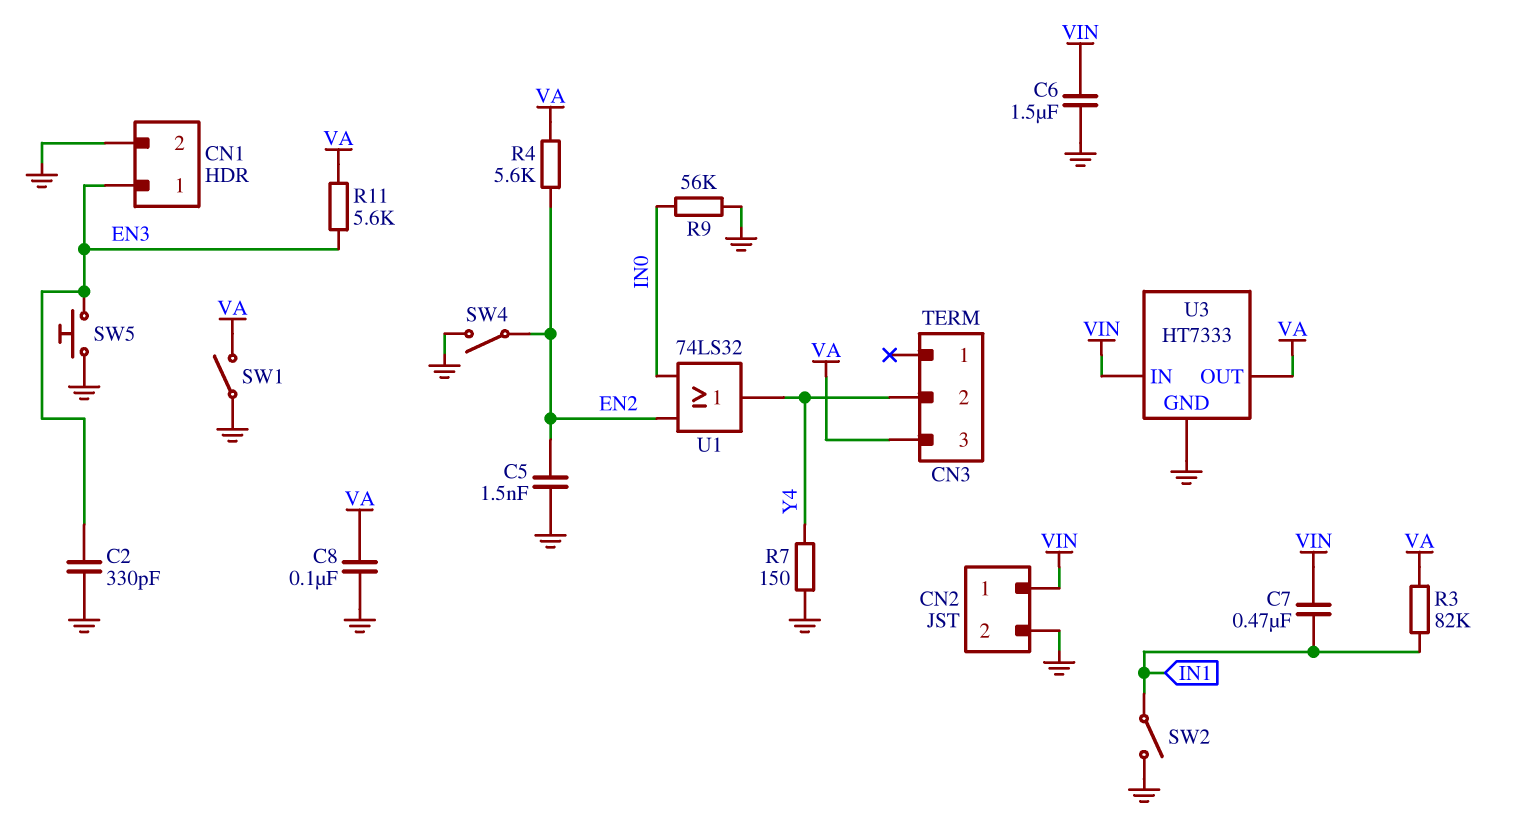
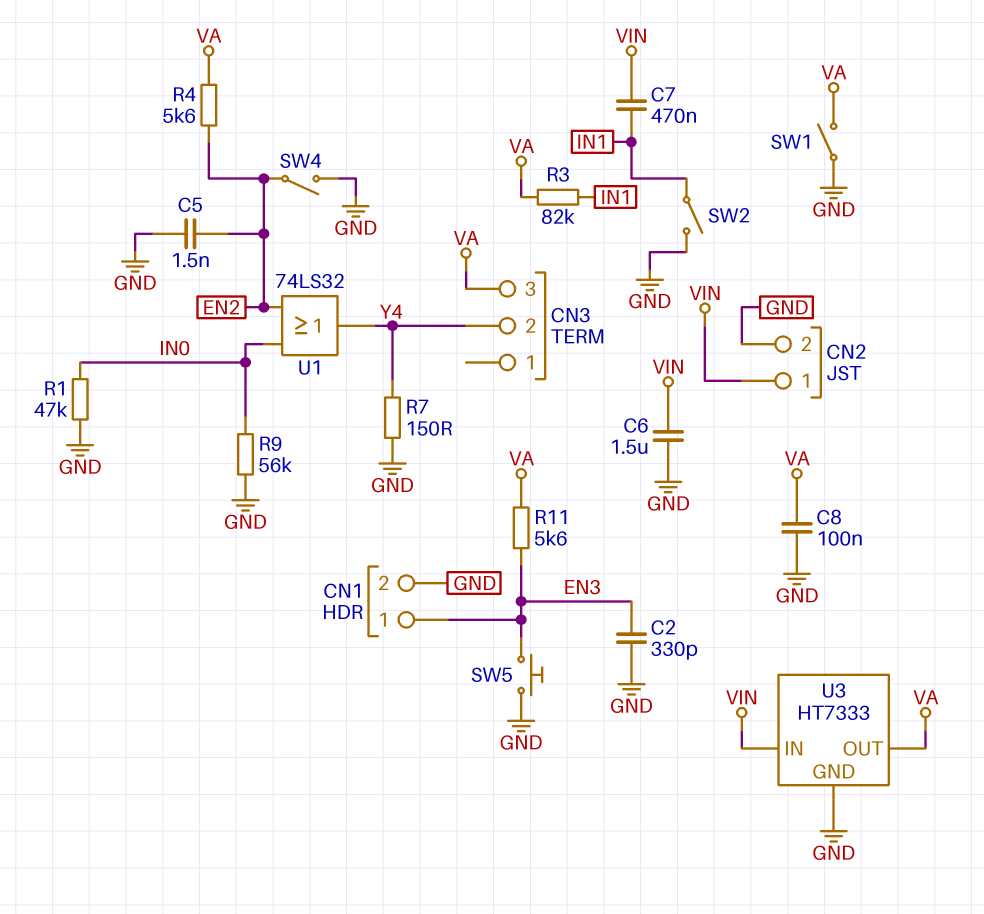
R1: none -> 47k (GND, IN0)

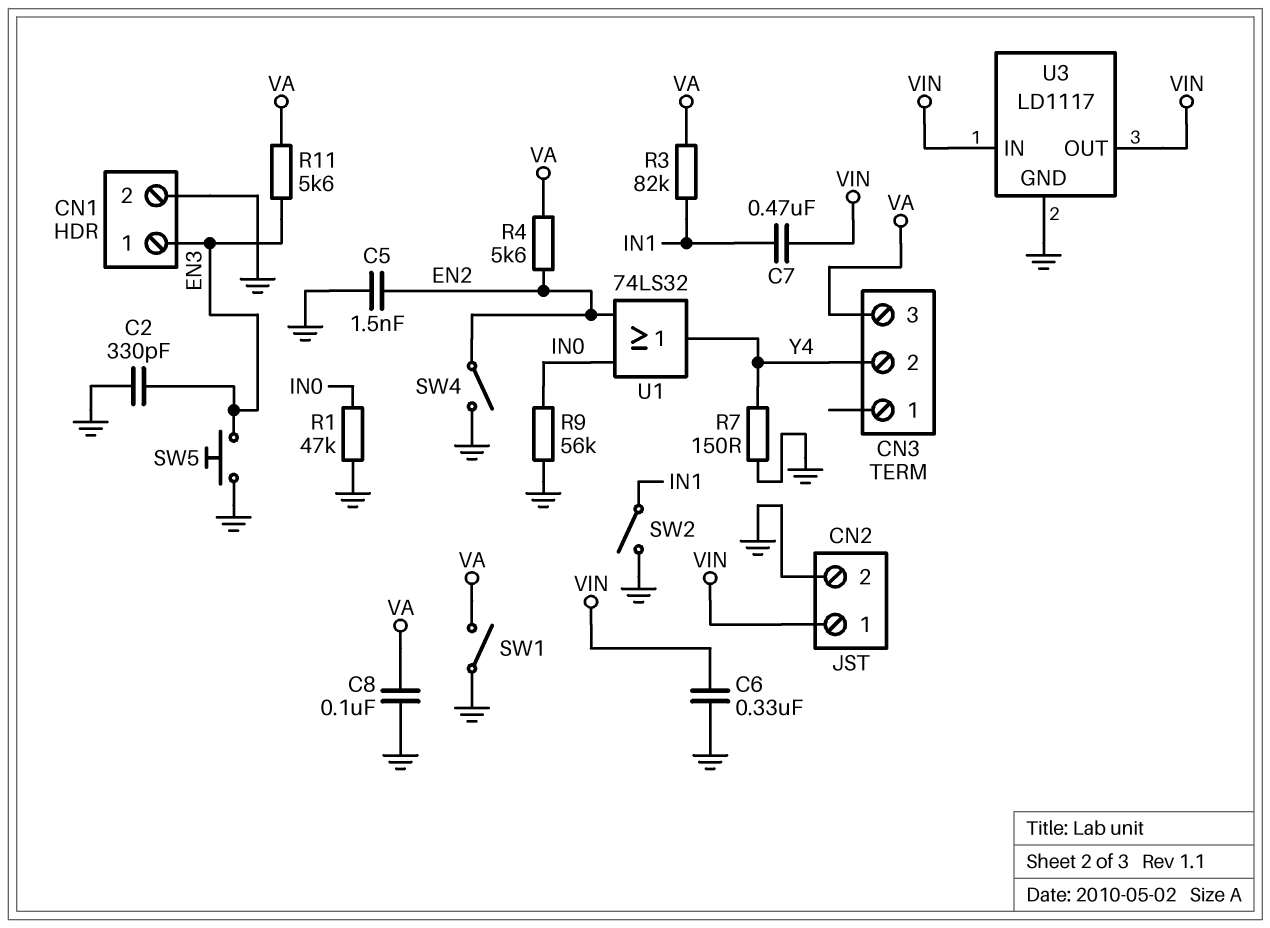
C6: 1.5uF (GND, VIN) -> 330nF (GND, VIN)
U3: HT7333 -> LD1117
U3 pin OUT: VA -> VIN

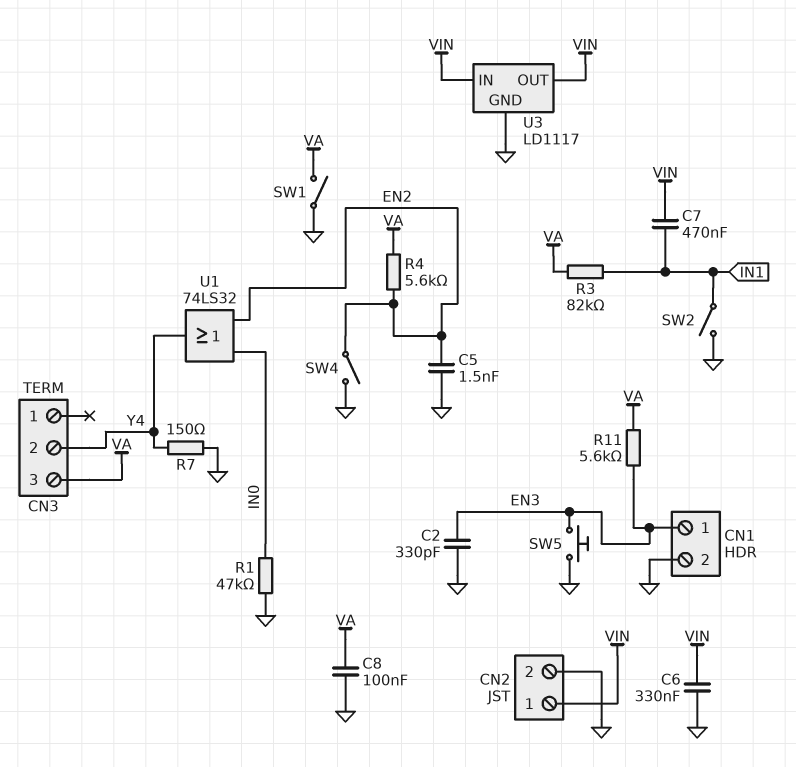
R9: 56k (GND, IN0) -> none

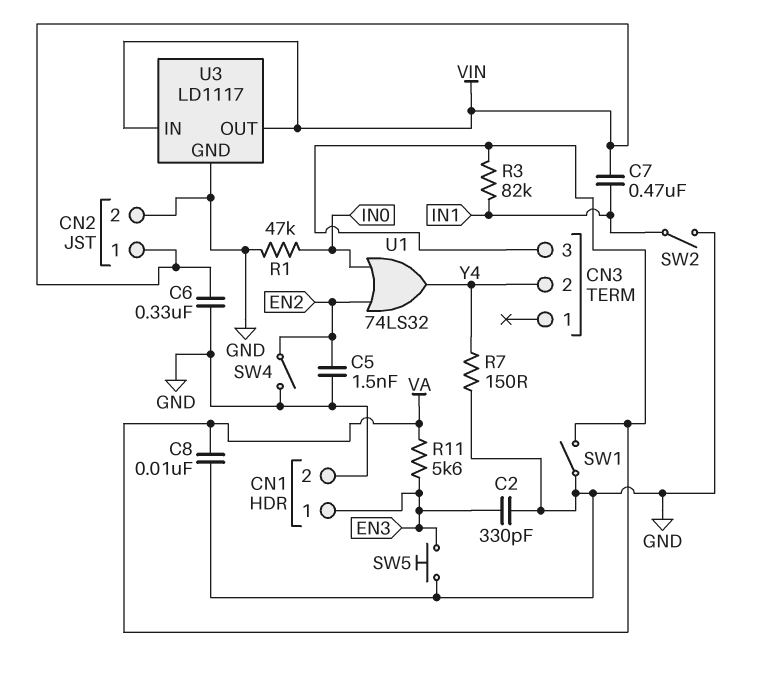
C8: 100nF (GND, VA) -> 10nF (GND, VA)
R4: 5.6k (EN2, VA) -> none

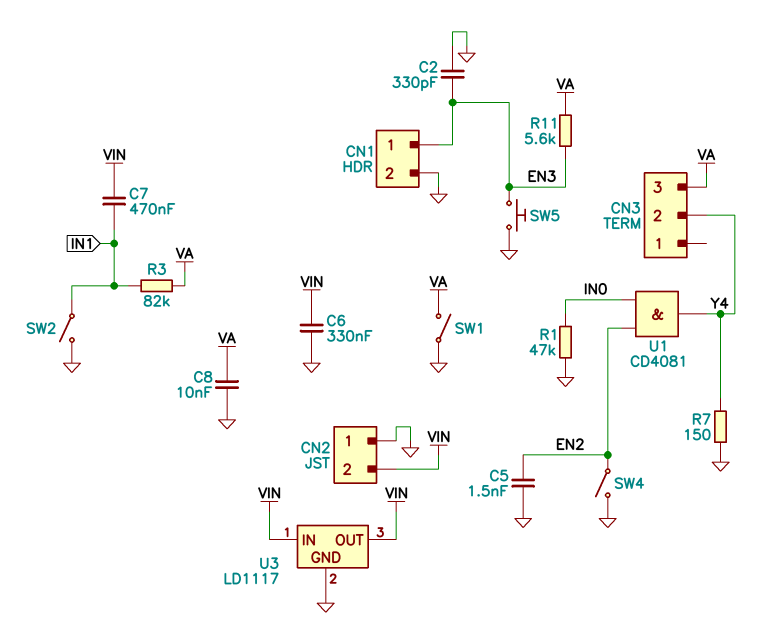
CN2 pin 1: VIN -> GND
CN2 pin 2: GND -> VIN
U1: OR 74LS32 (in EN2, in IN0, out Y4) -> AND CD4081 (in EN2, in IN0, out Y4)

